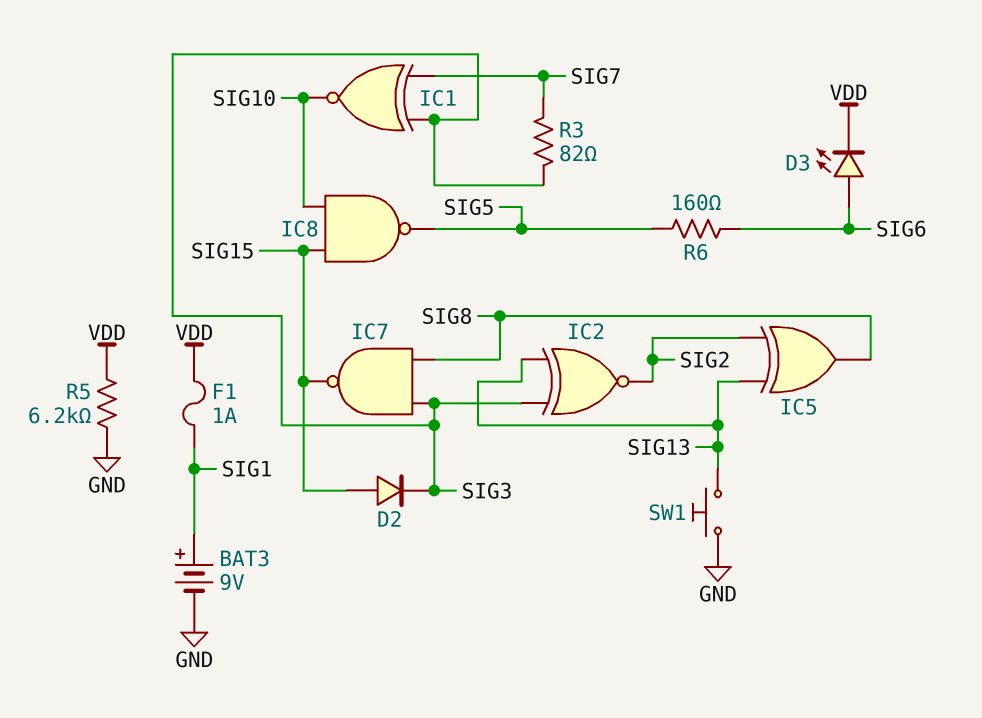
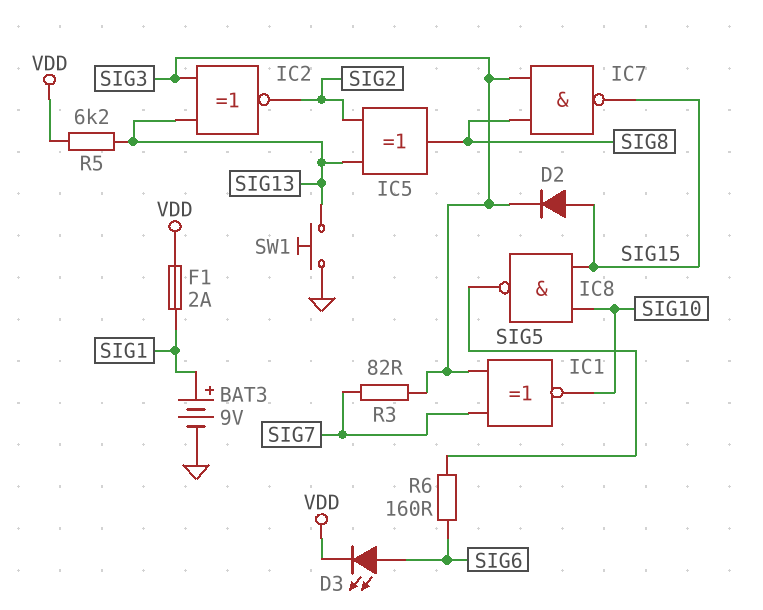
F1: 1A (SIG1, VDD) -> 2A (SIG1, VDD)
R5: 6.2k (GND, VDD) -> 6.2k (SIG13, VDD)

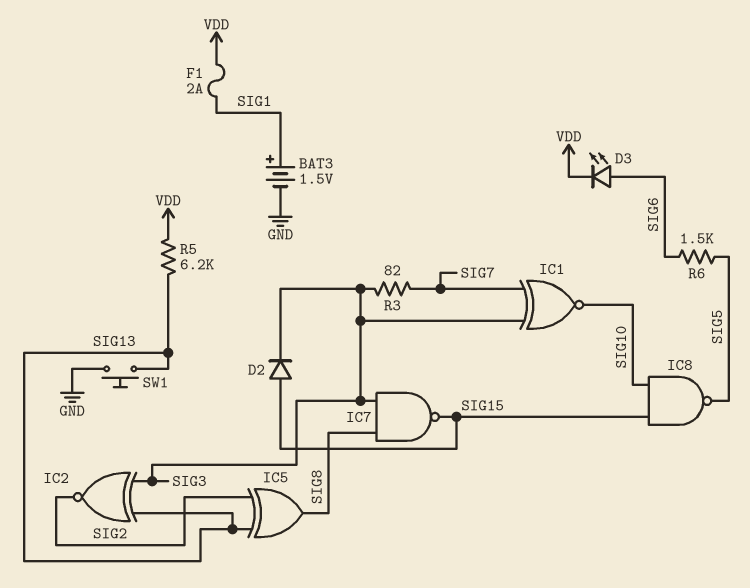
BAT3: 9V (plus SIG1, minus GND) -> 1.5V (plus SIG1, minus GND)
R6: 160 (SIG5, SIG6) -> 1.5k (SIG5, SIG6)

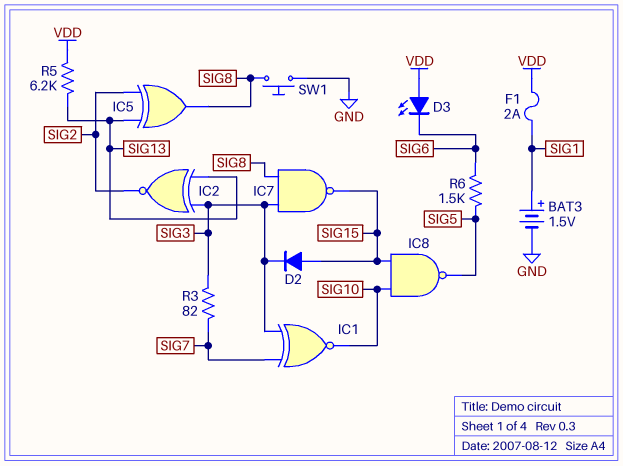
D3: LED (A SIG6, K VDD) -> LED (A VDD, K SIG6)
SW1: button (GND, SIG13) -> button (GND, SIG8)

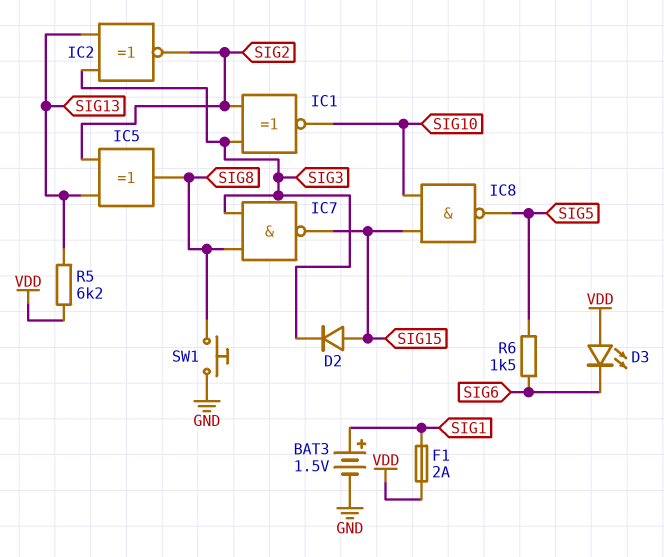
IC1: XNOR (in SIG3, in SIG7, out SIG10) -> XNOR (in SIG2, in SIG3, out SIG10)
R3: 82 (SIG3, SIG7) -> none

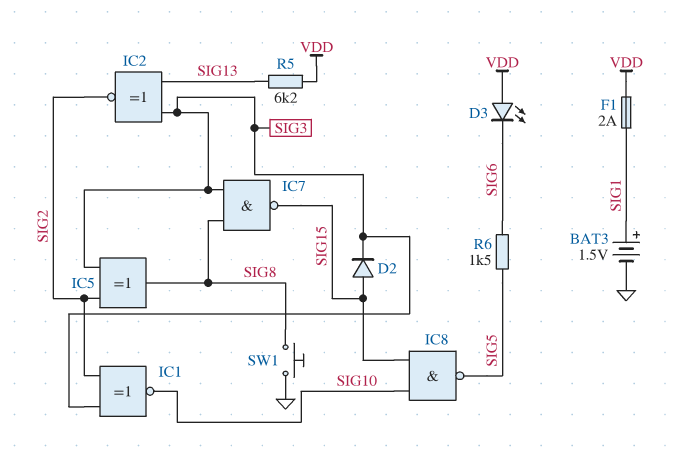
IC5: XOR (in SIG2, in SIG13, out SIG8) -> XOR (in SIG2, in SIG3, out SIG8)

